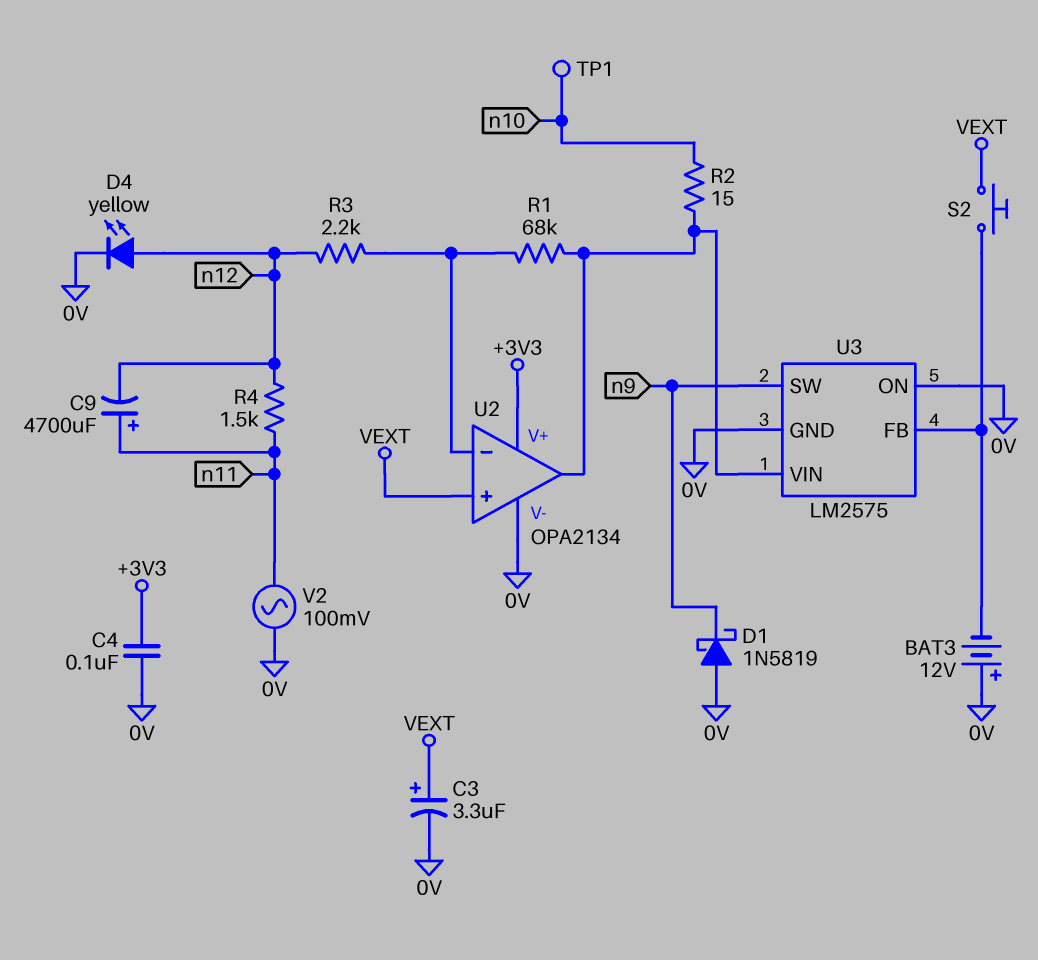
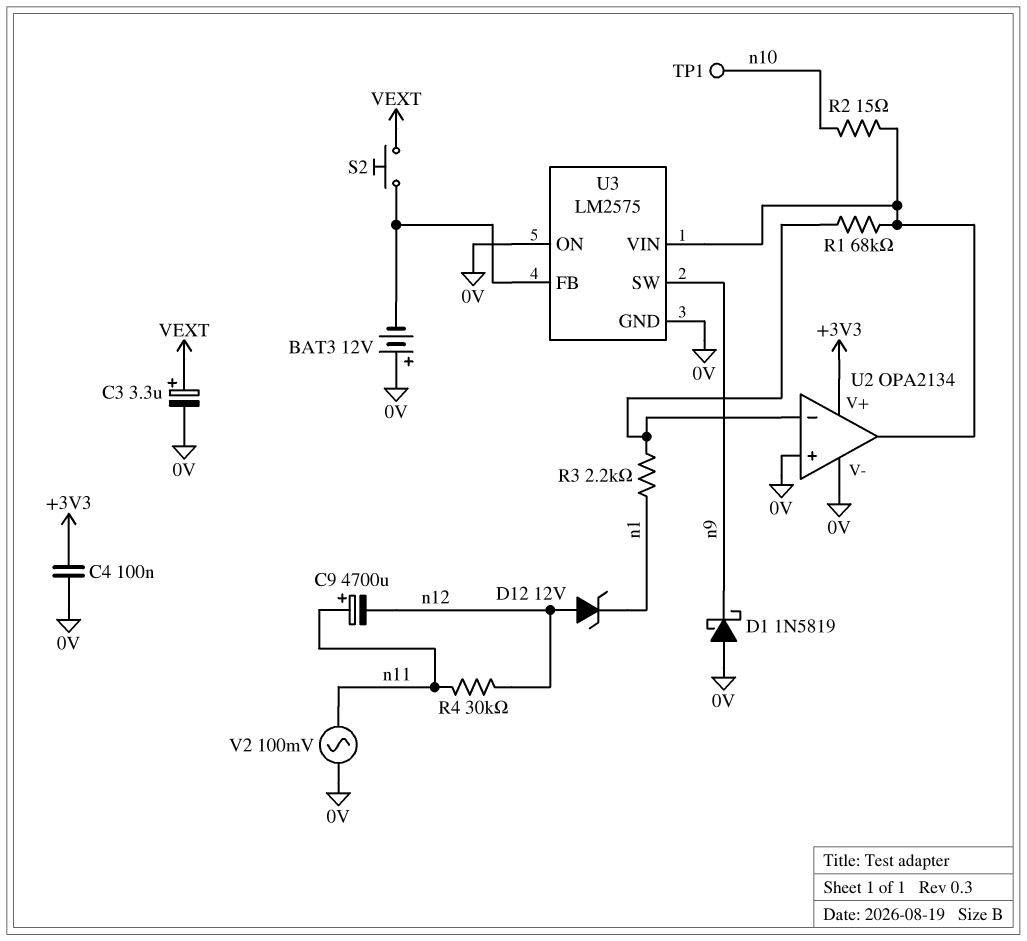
D4: LED yellow (A n12, K 0V) -> none
D12: none -> zener 12V (A n12, K n1)
R3: 2.2k (U2/in-, n12) -> 2.2k (U2/in-, n1)
R4: 1.5k (n11, n12) -> 30k (n11, n12)
U2 pin in+: VEXT -> 0V

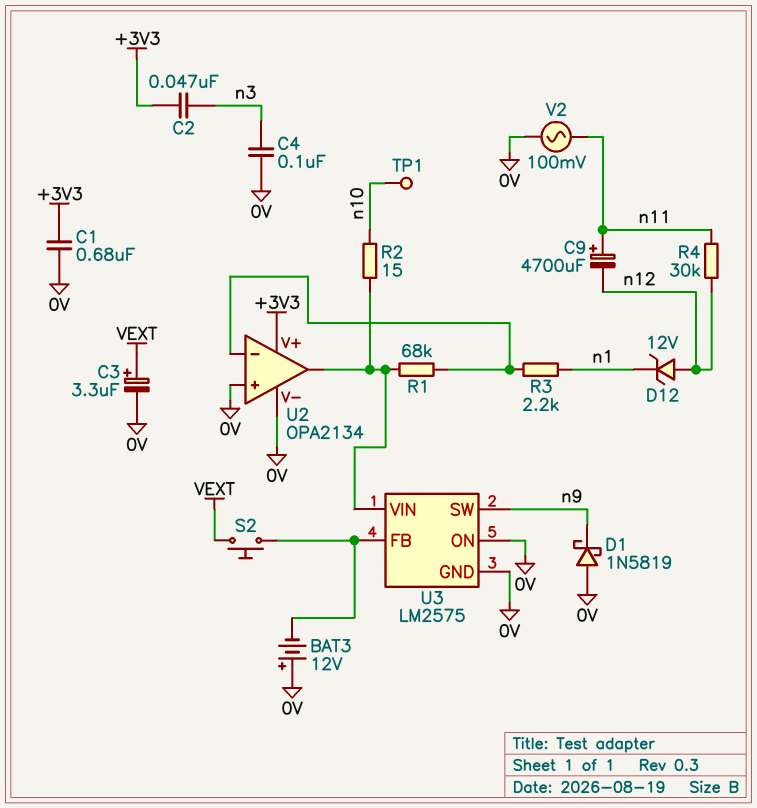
C1: none -> 680nF (+3V3, 0V)
C2: none -> 47nF (+3V3, n3)
C4: 100nF (+3V3, 0V) -> 100nF (0V, n3)

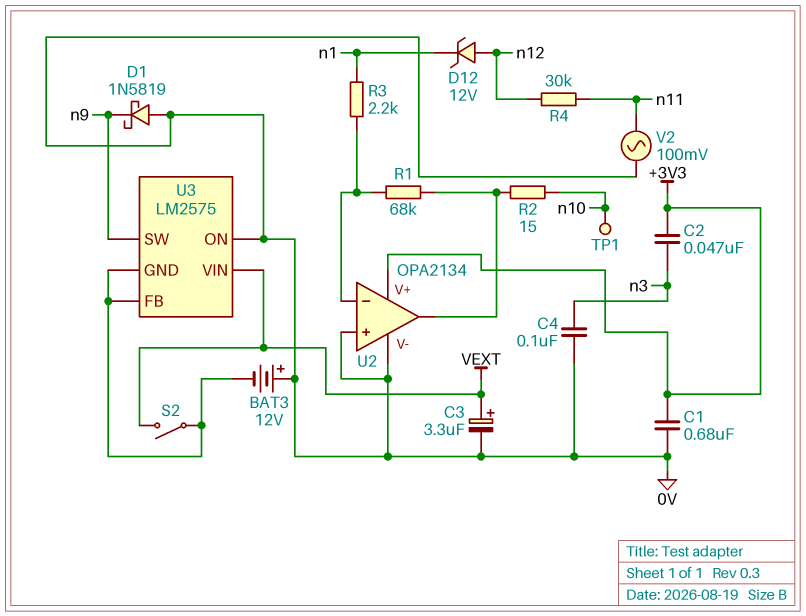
C9: 4700uF (plus n11, minus n12) -> none
S2: button (U3/FB, VEXT) -> switch (U3/FB, VEXT)
U3 pin GND: 0V -> U3/FB
U3 pin VIN: U2/out -> VEXT

